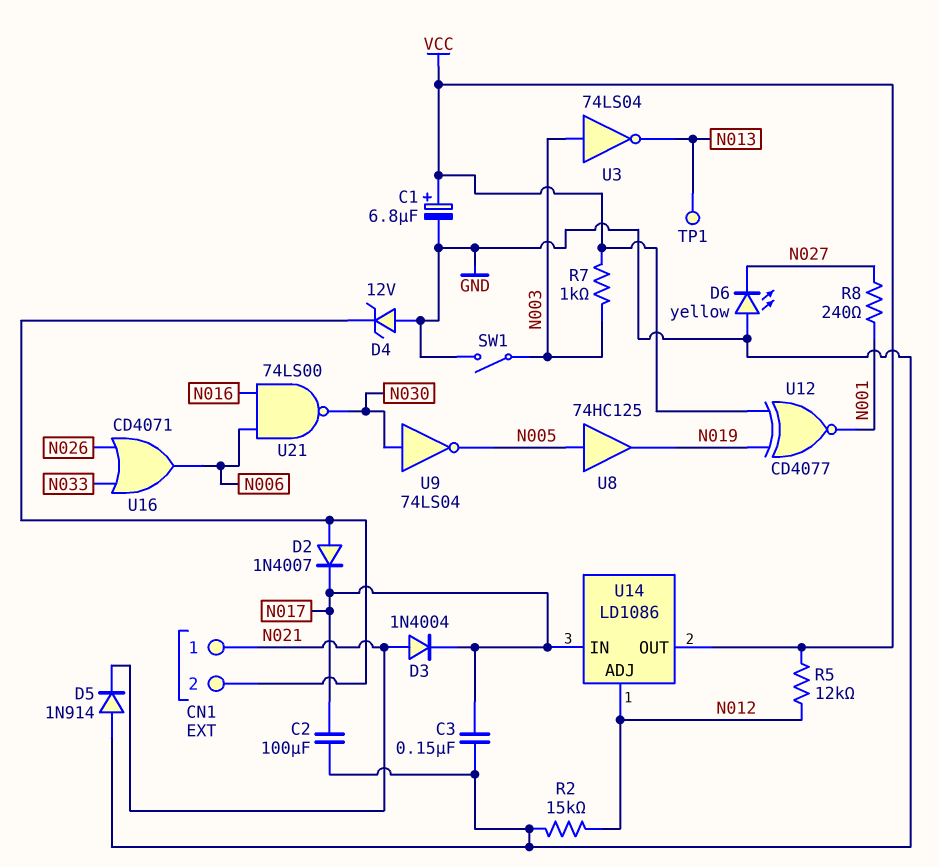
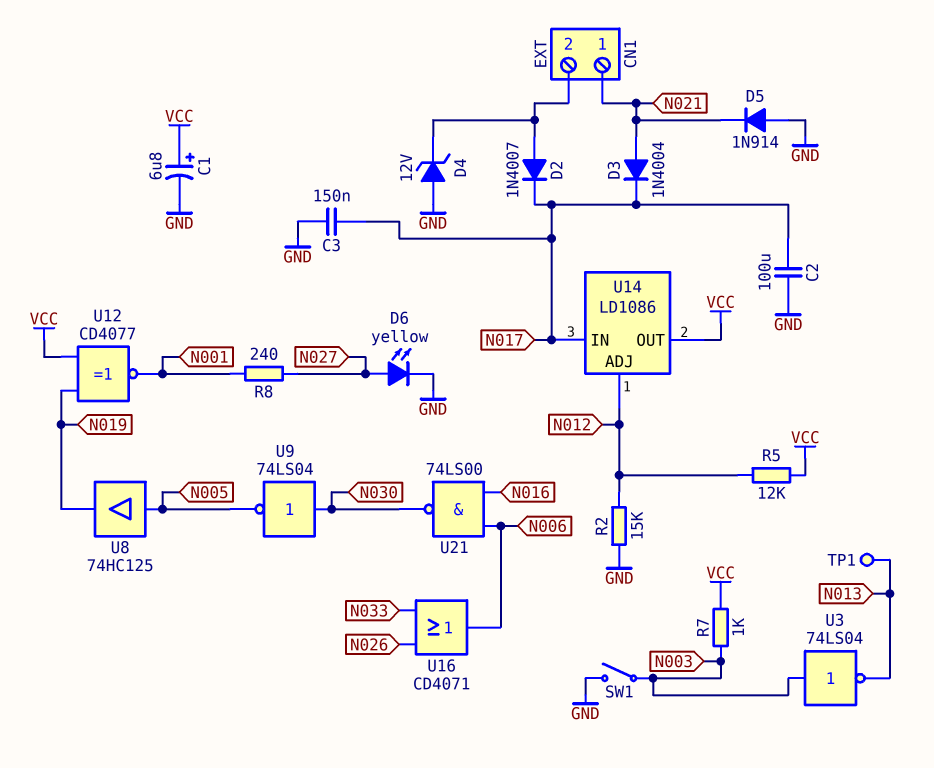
D6: LED yellow (A GND, K N027) -> LED yellow (A N027, K GND)

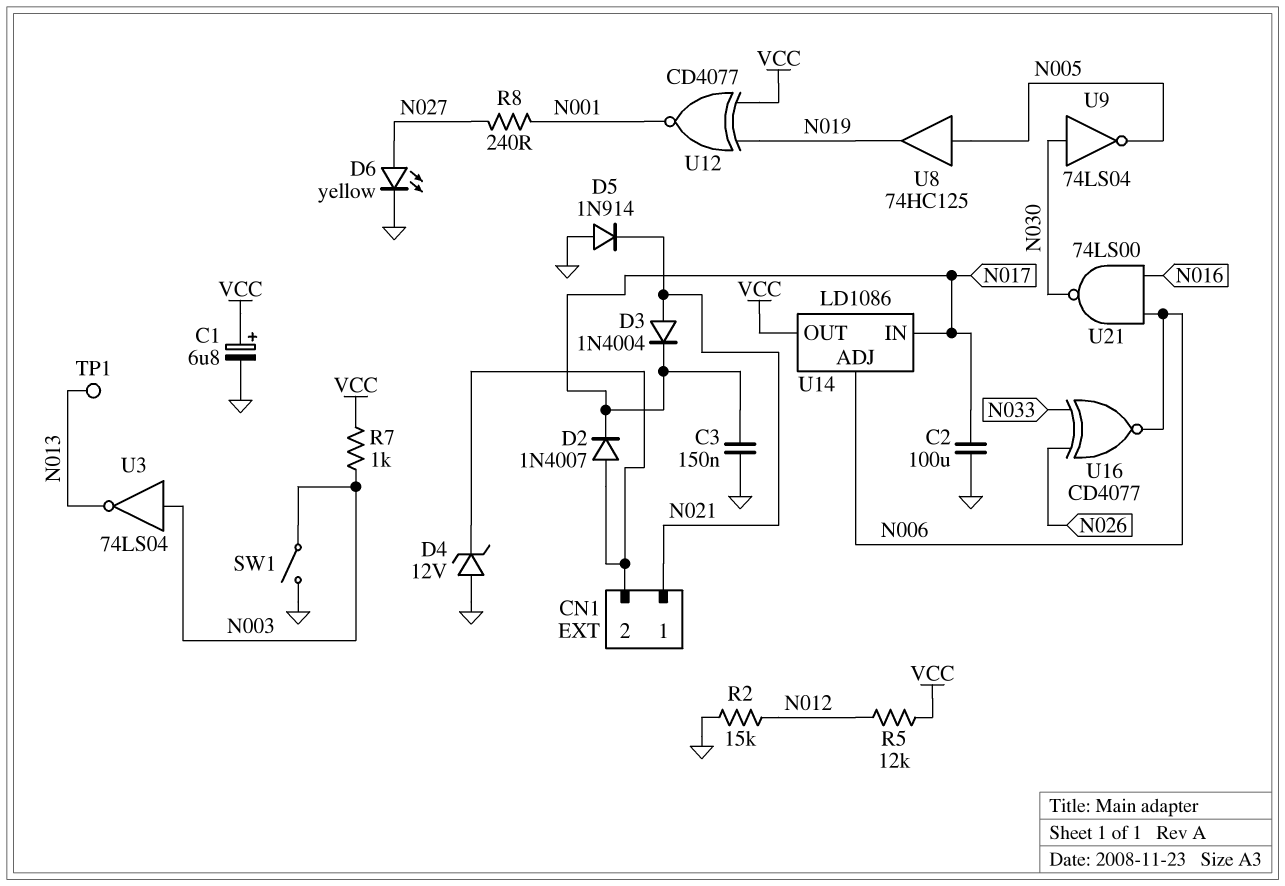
U14 pin ADJ: N012 -> N006
U16: OR CD4071 (in N026, in N033, out N006) -> XNOR CD4077 (in N026, in N033, out N006)

